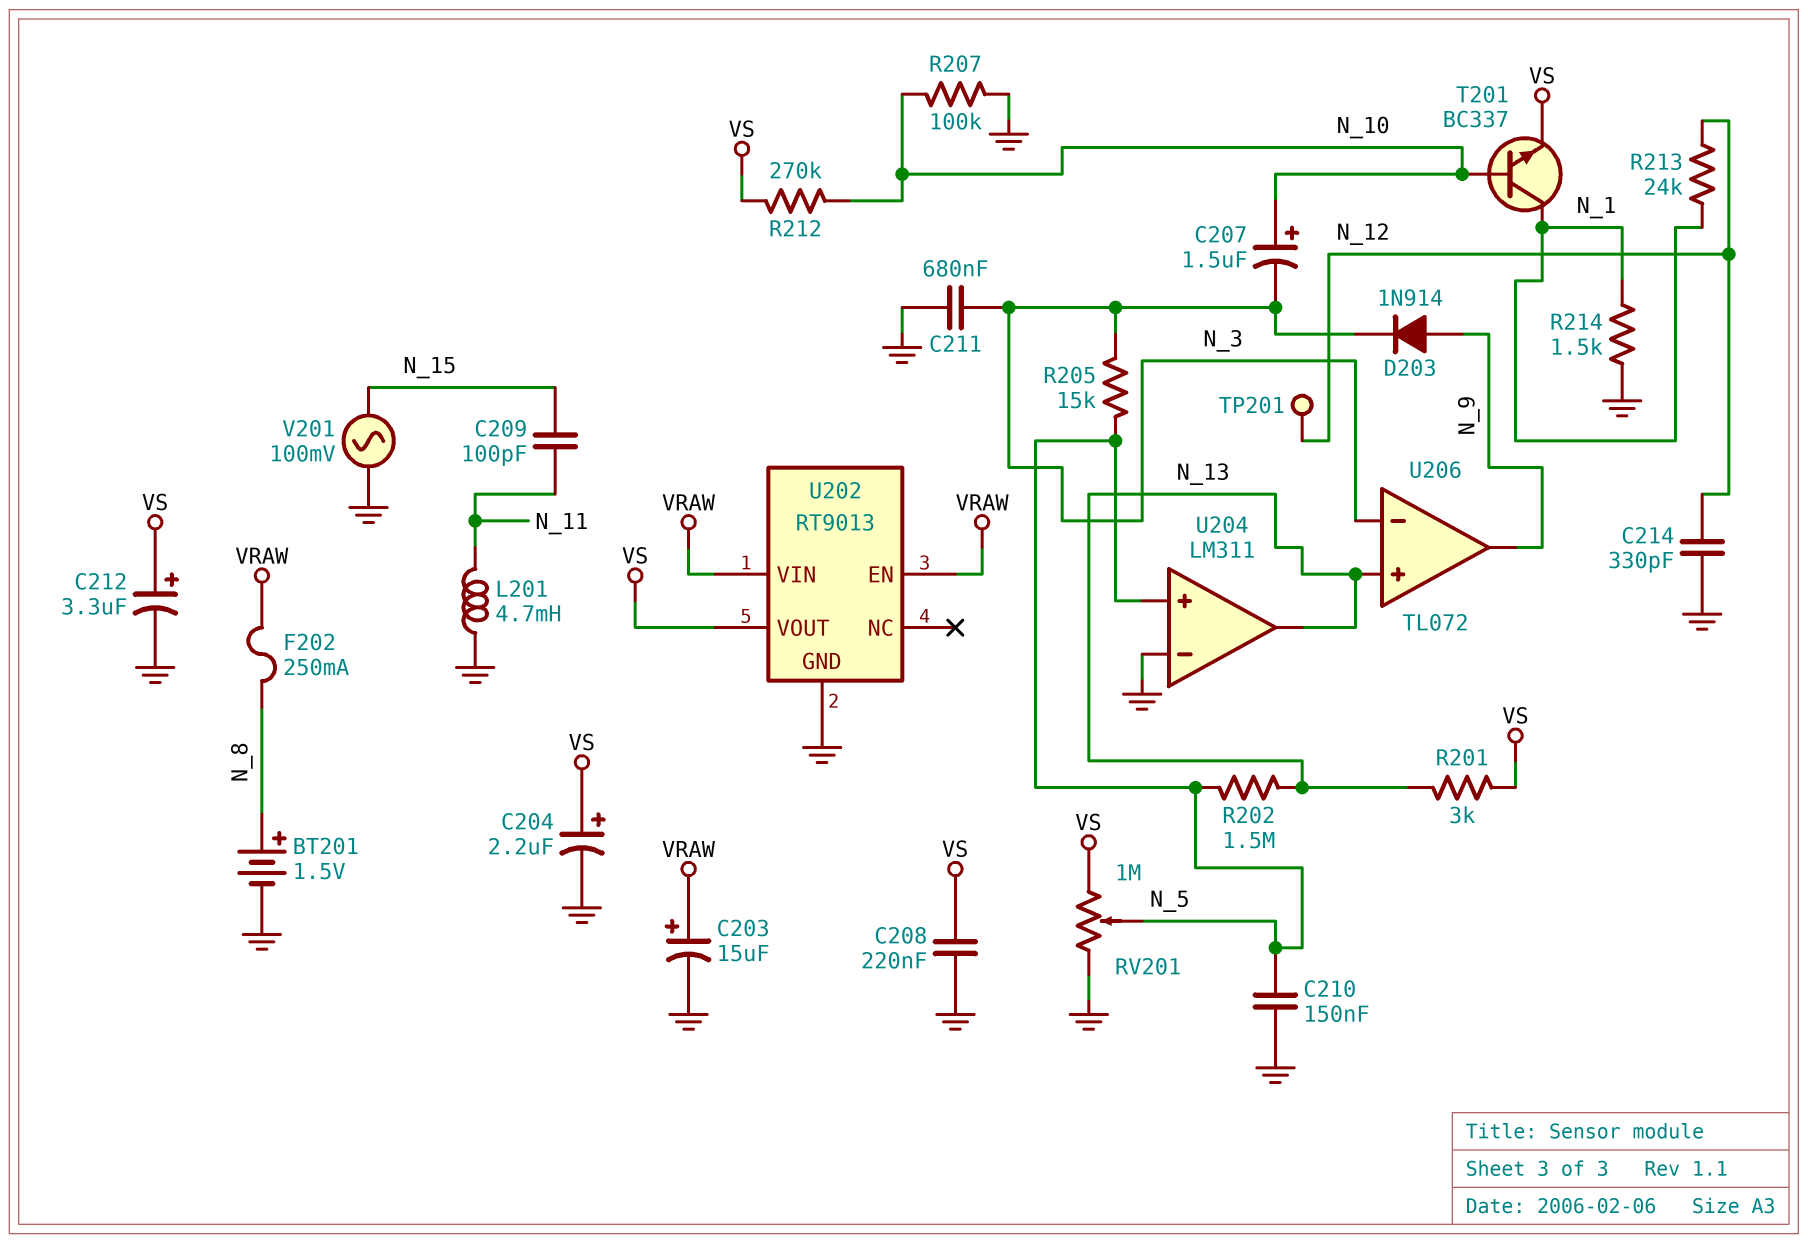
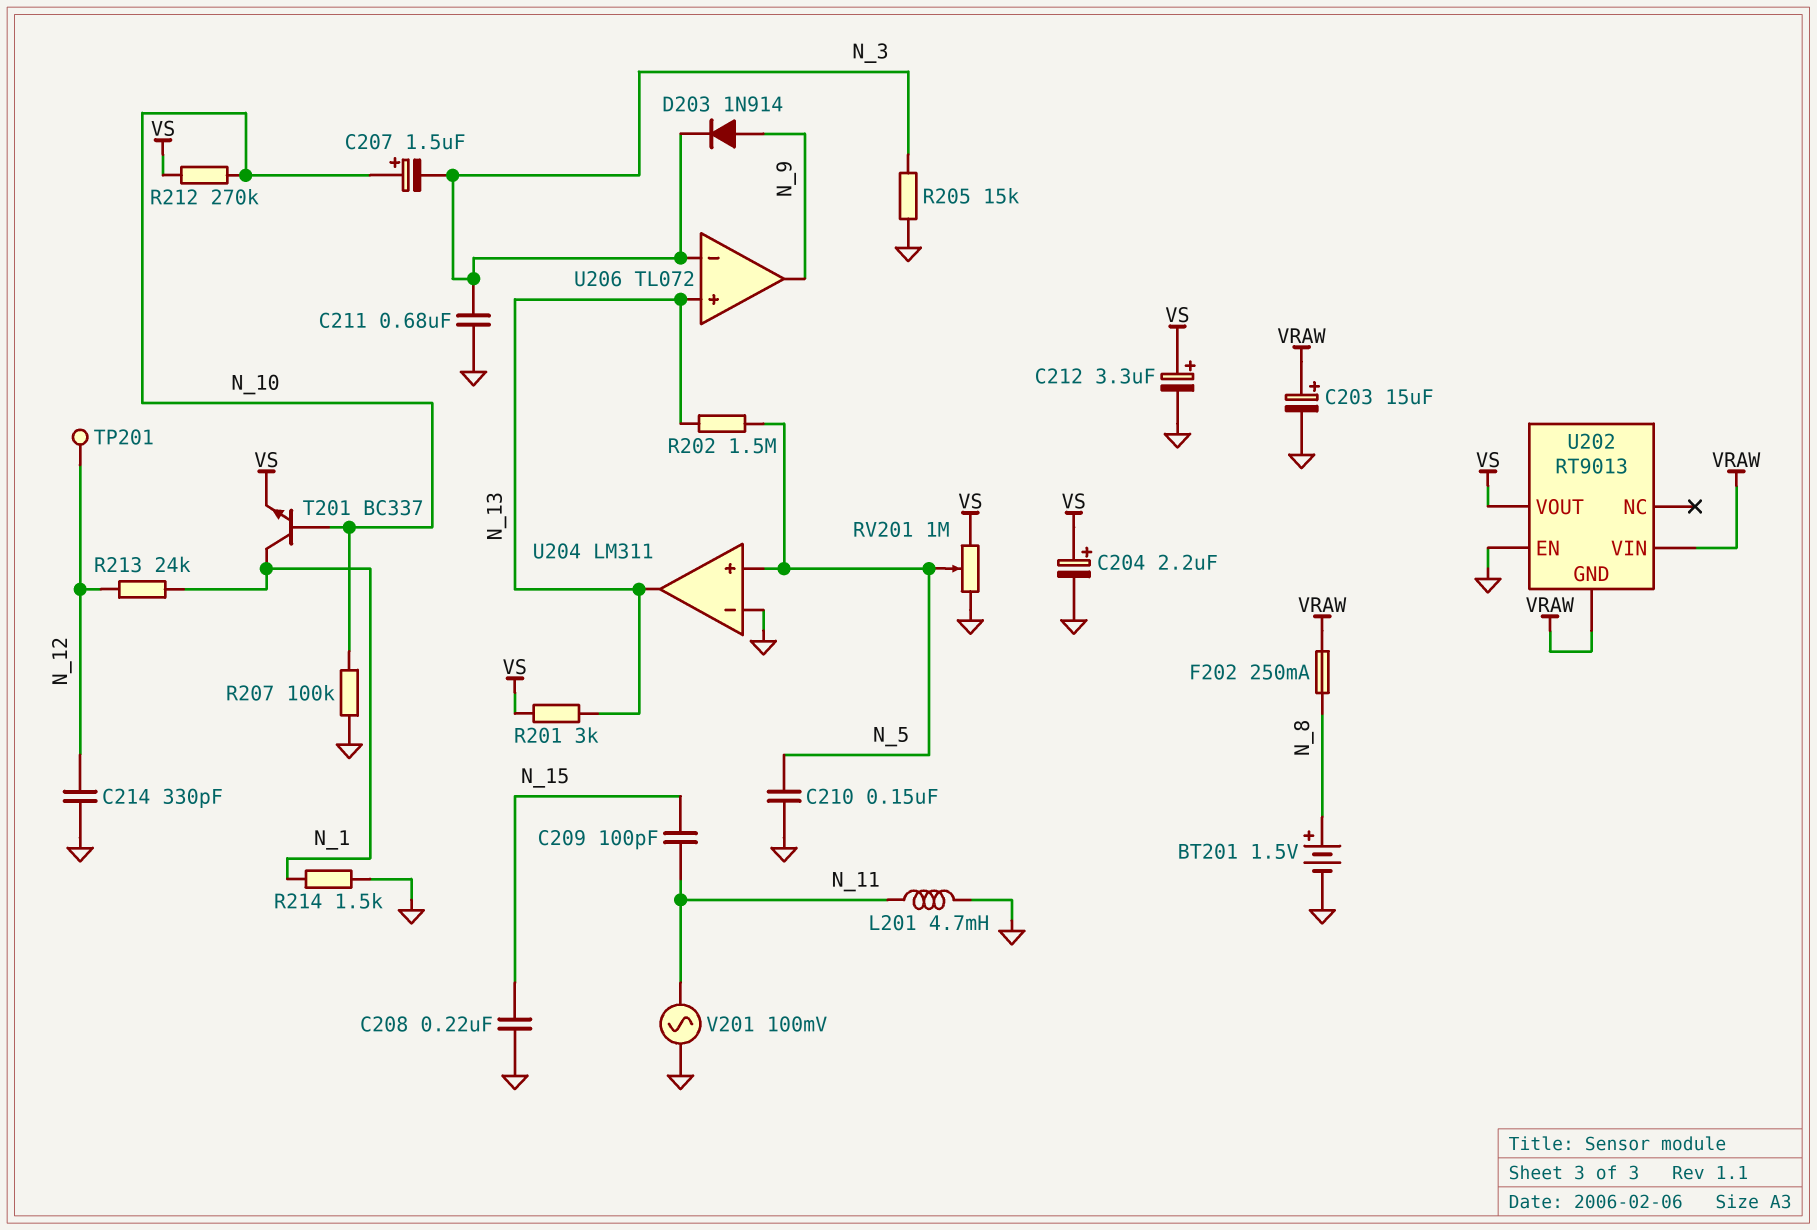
C208: 220nF (GND, VS) -> 220nF (GND, N_15)
R205: 15k (N_3, N_5) -> 15k (GND, N_3)
U202 pin EN: VRAW -> GND
U202 pin GND: GND -> VRAW
V201: AC 100mV (GND, N_15) -> AC 100mV (GND, N_11)

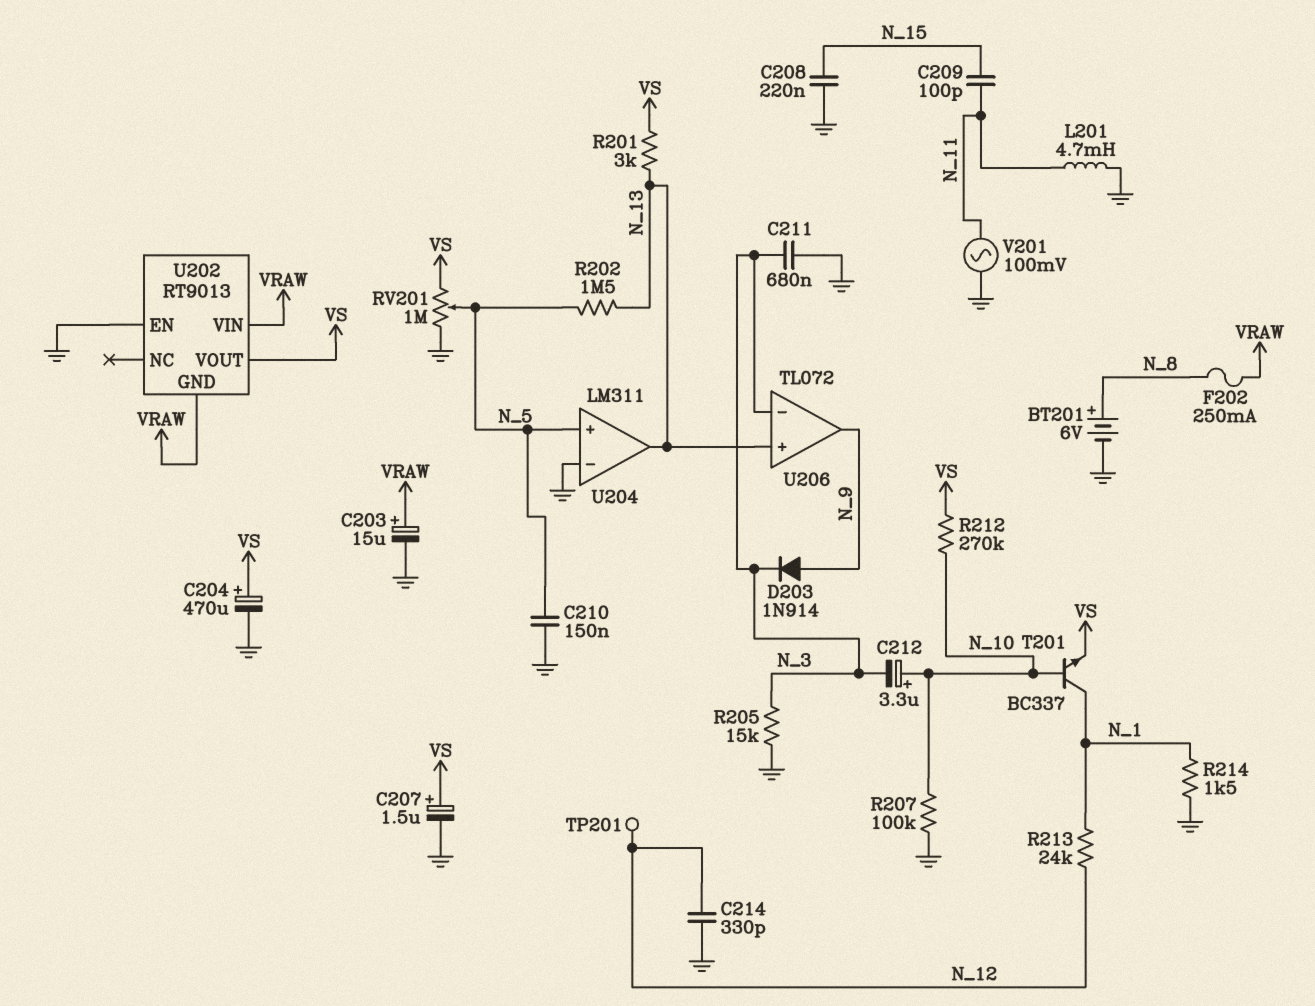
BT201: 1.5V (plus N_8, minus GND) -> 6V (plus N_8, minus GND)
C204: 2.2uF (plus VS, minus GND) -> 470uF (plus VS, minus GND)
C207: 1.5uF (plus N_10, minus N_3) -> 1.5uF (plus VS, minus GND)
C212: 3.3uF (plus VS, minus GND) -> 3.3uF (plus N_10, minus N_3)

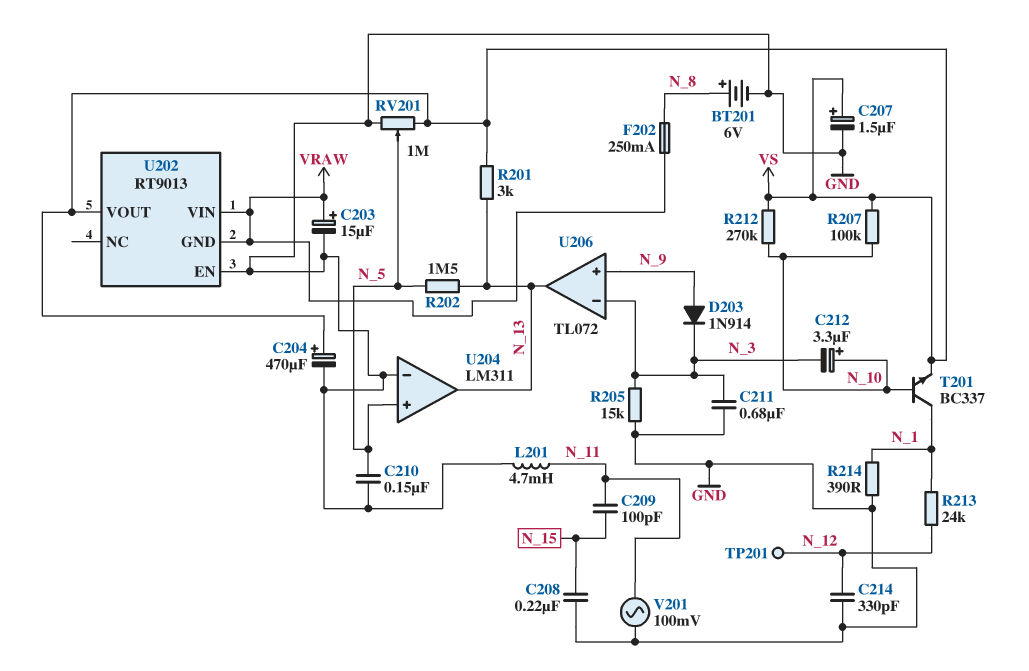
R207: 100k (GND, N_10) -> 100k (N_10, VS)
R214: 1.5k (GND, N_1) -> 390 (GND, N_1)
U206 pin in+: N_13 -> N_9
U206 pin out: N_9 -> N_13

